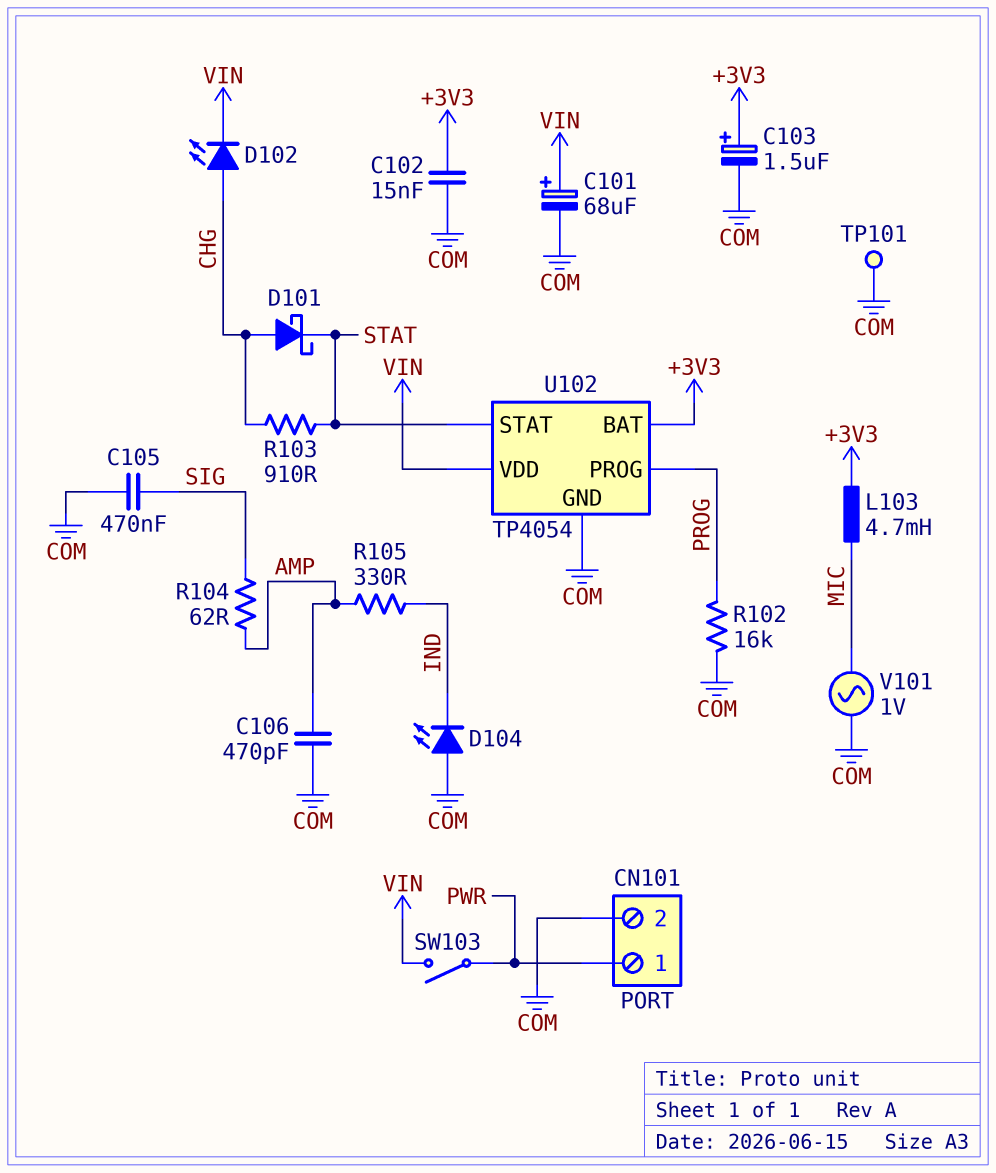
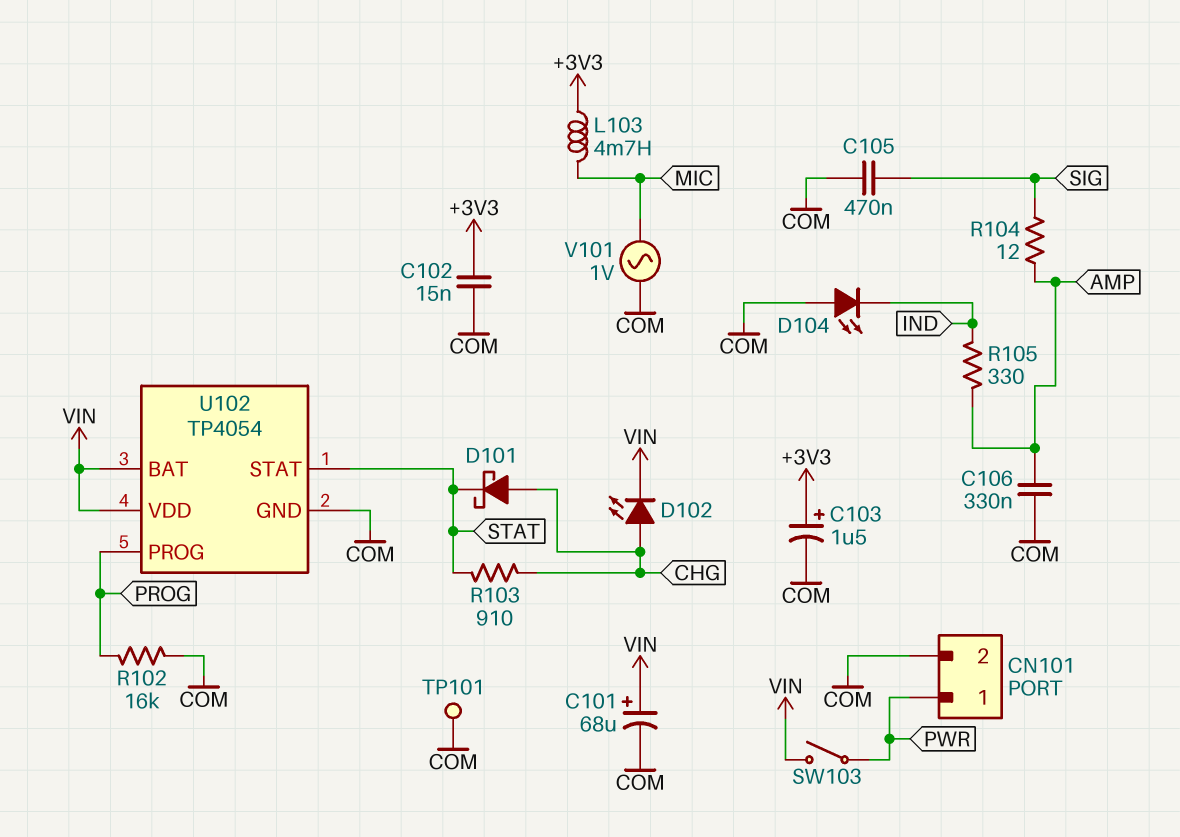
C106: 470pF (AMP, COM) -> 330nF (AMP, COM)
R104: 62 (AMP, SIG) -> 12 (AMP, SIG)
U102 pin BAT: +3V3 -> VIN

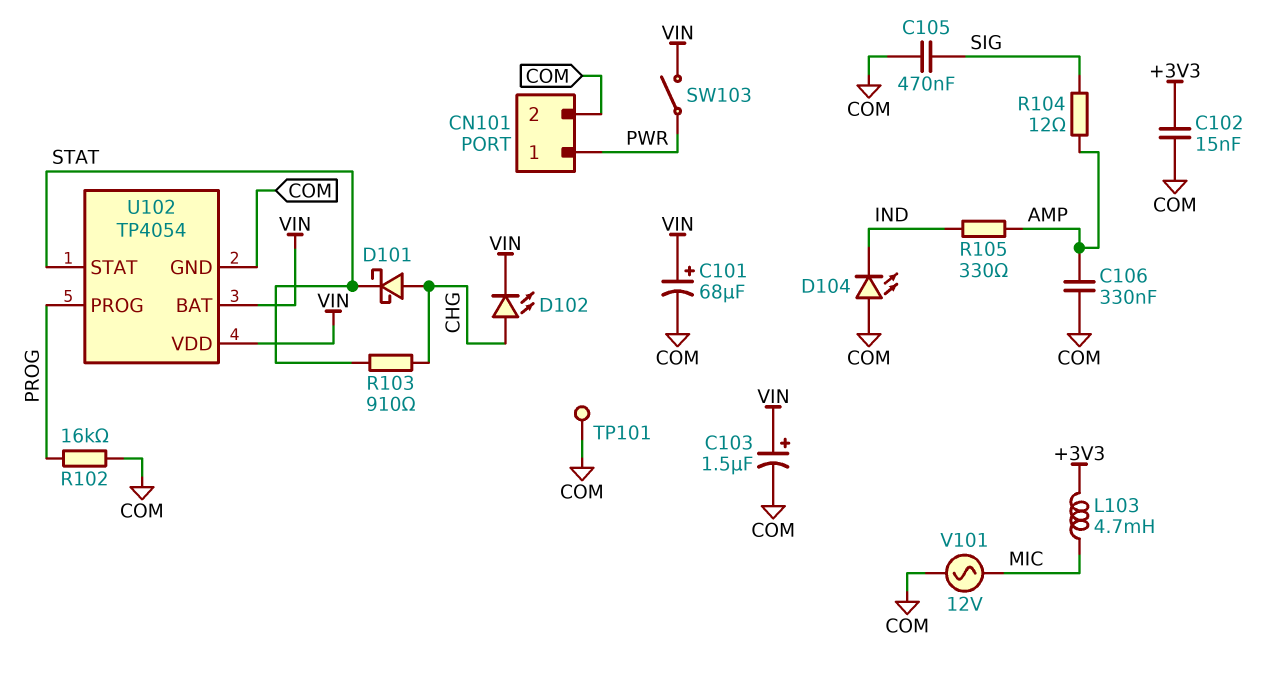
C103: 1.5uF (plus +3V3, minus COM) -> 1.5uF (plus VIN, minus COM)
V101: AC 1V (COM, MIC) -> AC 12V (COM, MIC)

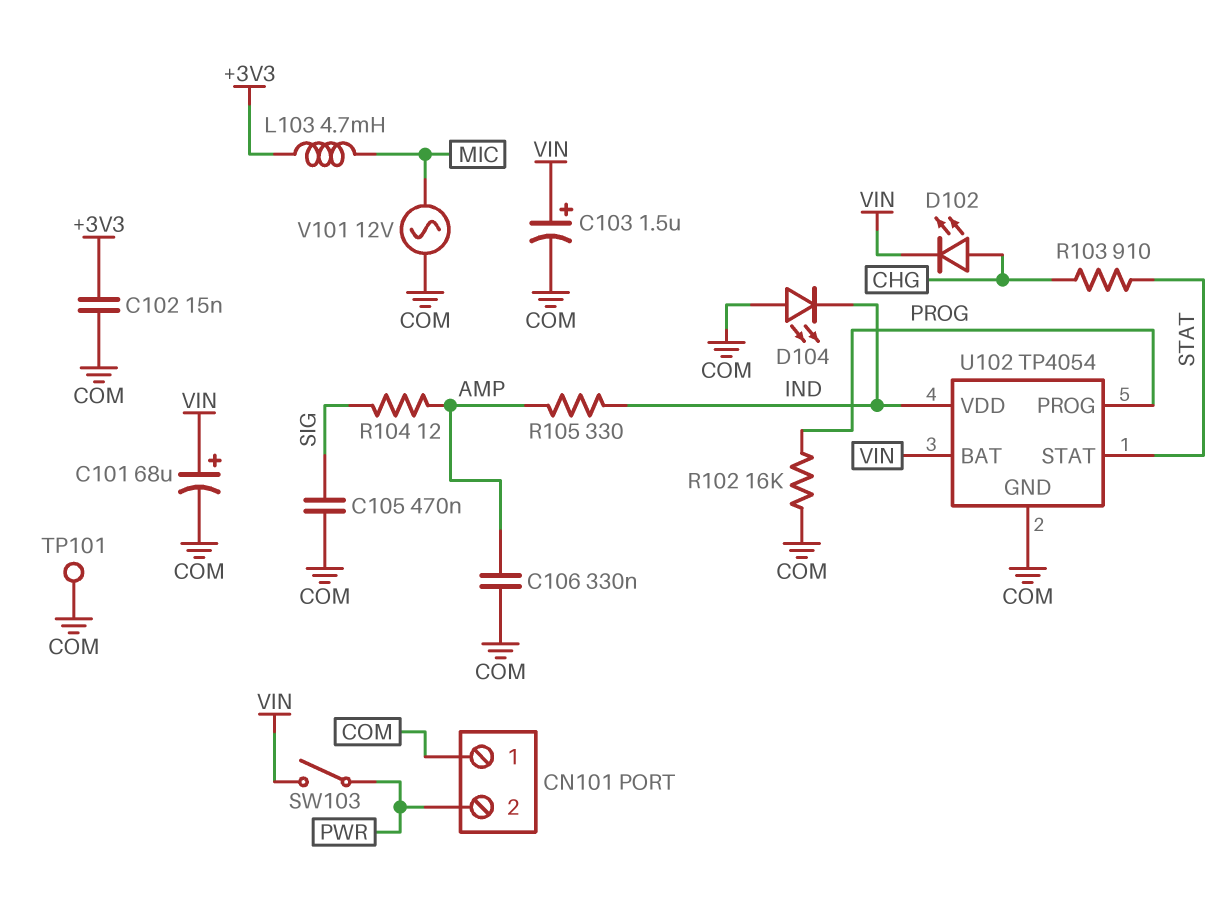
CN101 pin 1: PWR -> COM
CN101 pin 2: COM -> PWR
D101: schottky (A CHG, K STAT) -> none
U102 pin VDD: VIN -> IND

